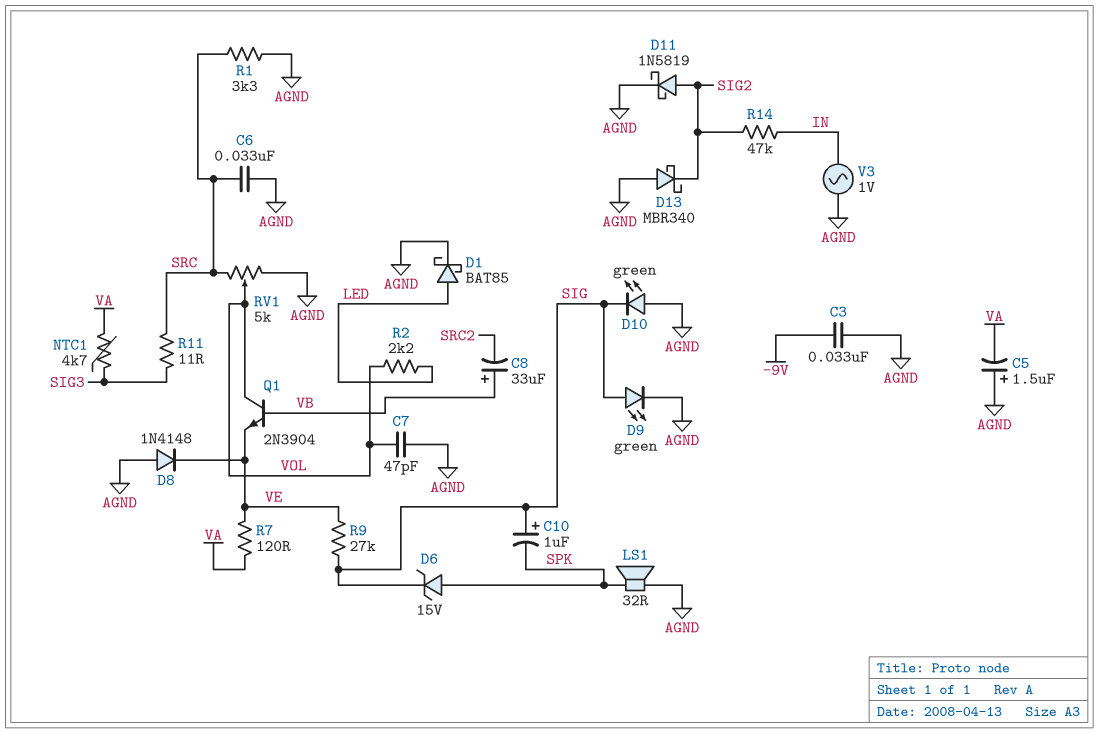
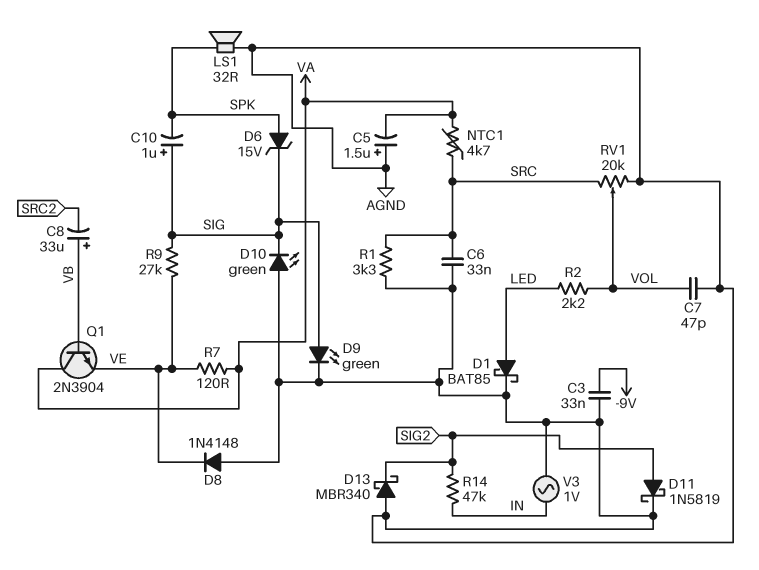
NTC1: 4.7k (SIG3, VA) -> 4.7k (SRC, VA)
Q1: NPN 2N3904 (B VB, C VOL, E VE) -> NPN 2N3904 (B VB, C VA, E VE)
R11: 11 (SIG3, SRC) -> none
RV1: 5k (AGND, SRC, wiper VOL) -> 20k (AGND, SRC, wiper VOL)

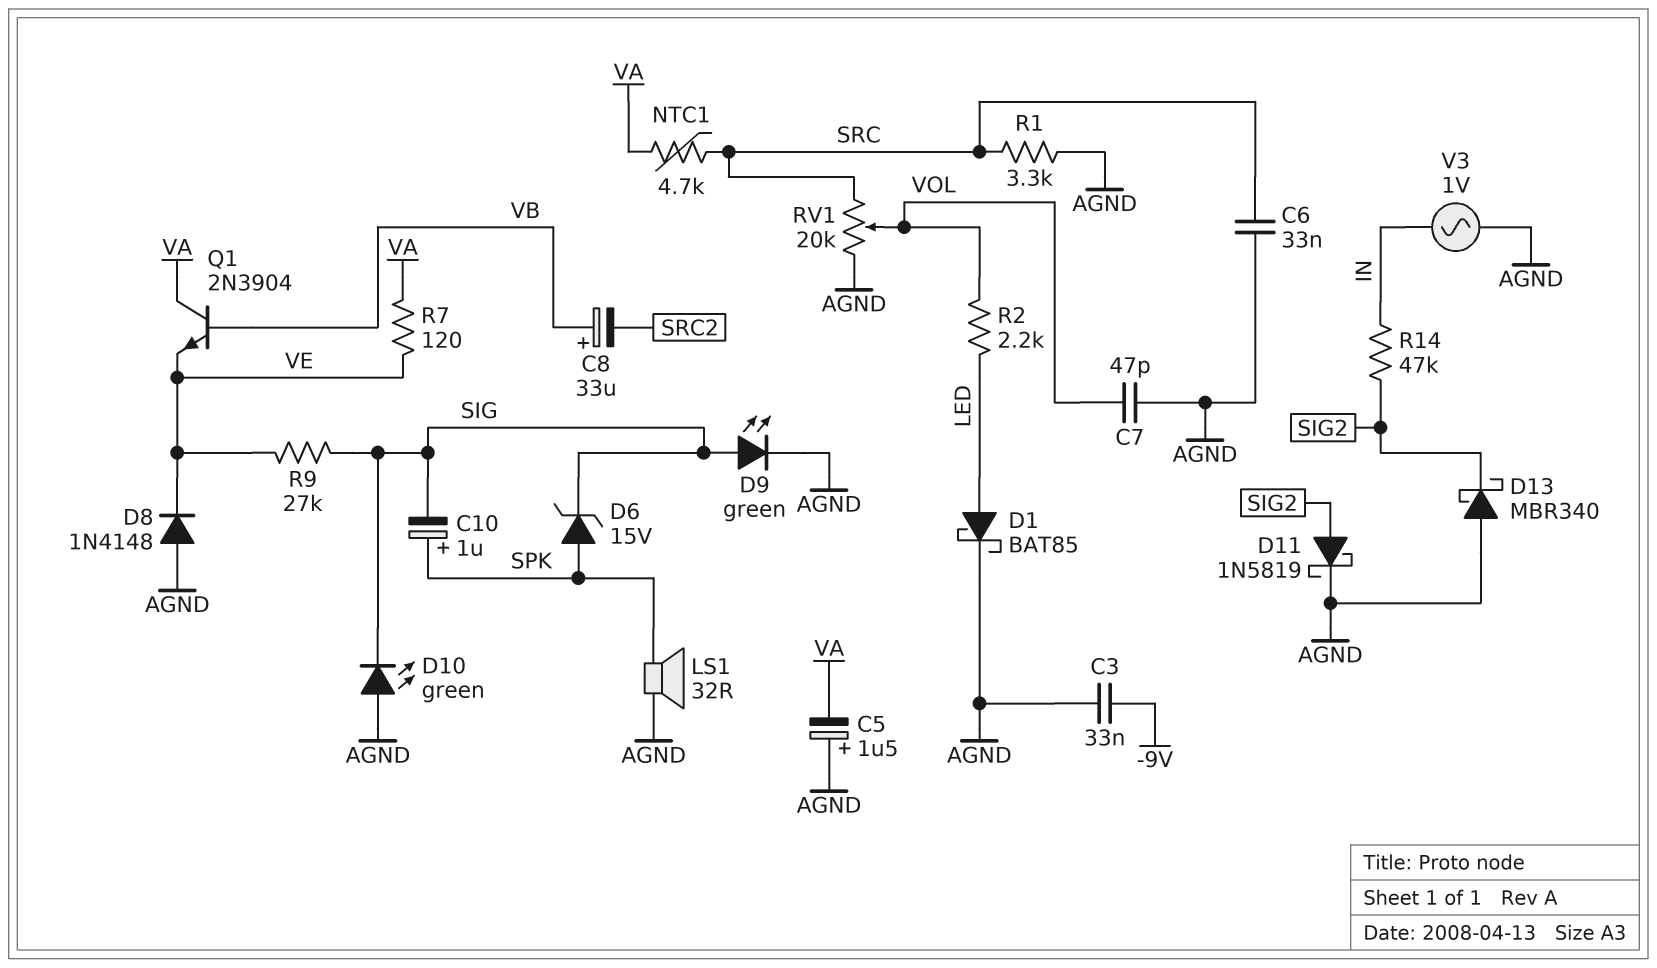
C10: 1uF (plus SIG, minus SPK) -> 1uF (plus SPK, minus SIG)

